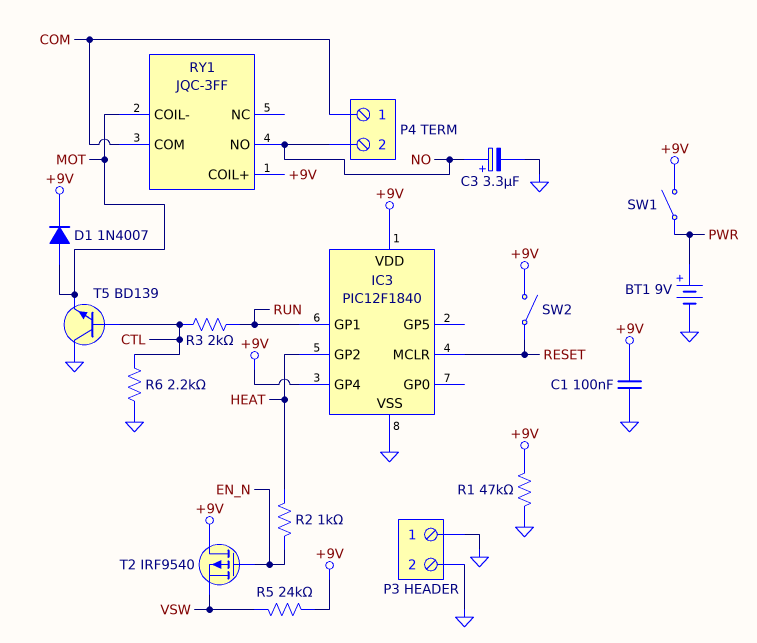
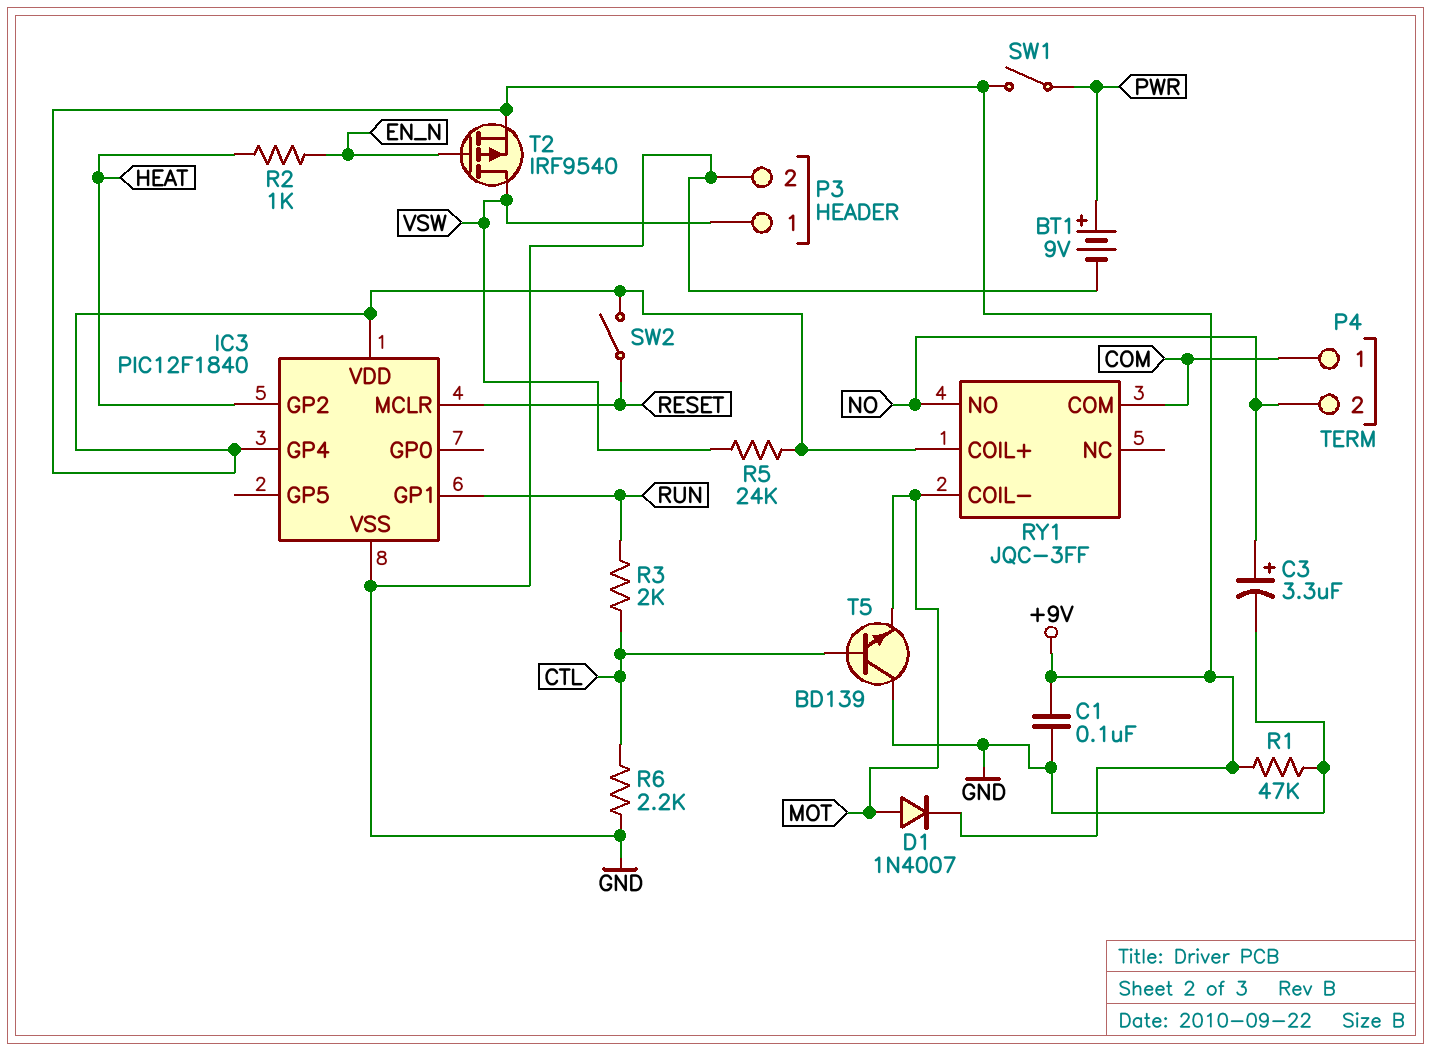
P3 pin 1: GND -> VSW
T2: PMOS IRF9540 (G EN_N, D +9V, S VSW) -> PMOS IRF9540 (G EN_N, D VSW, S +9V)

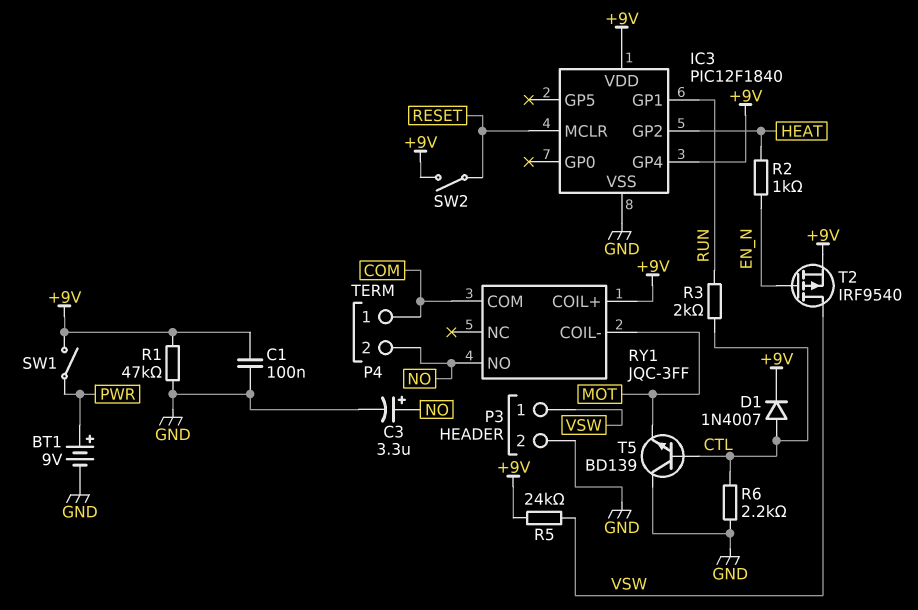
D1: diode 1N4007 (A MOT, K +9V) -> diode 1N4007 (A CTL, K +9V)

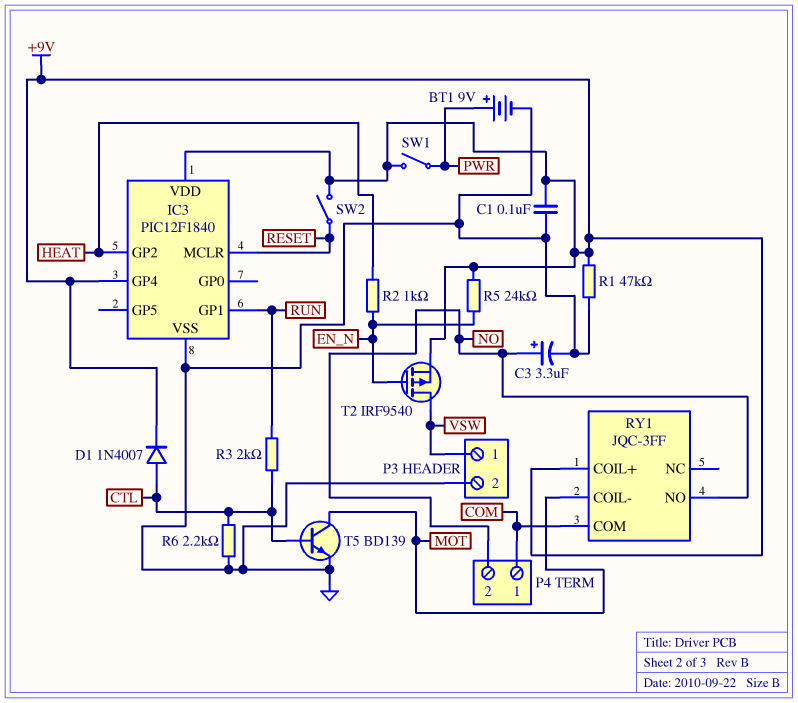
R5: 24k (+9V, VSW) -> 24k (+9V, EN_N)
T5: NPN BD139 (B CTL, C GND, E MOT) -> NPN BD139 (B CTL, C MOT, E GND)

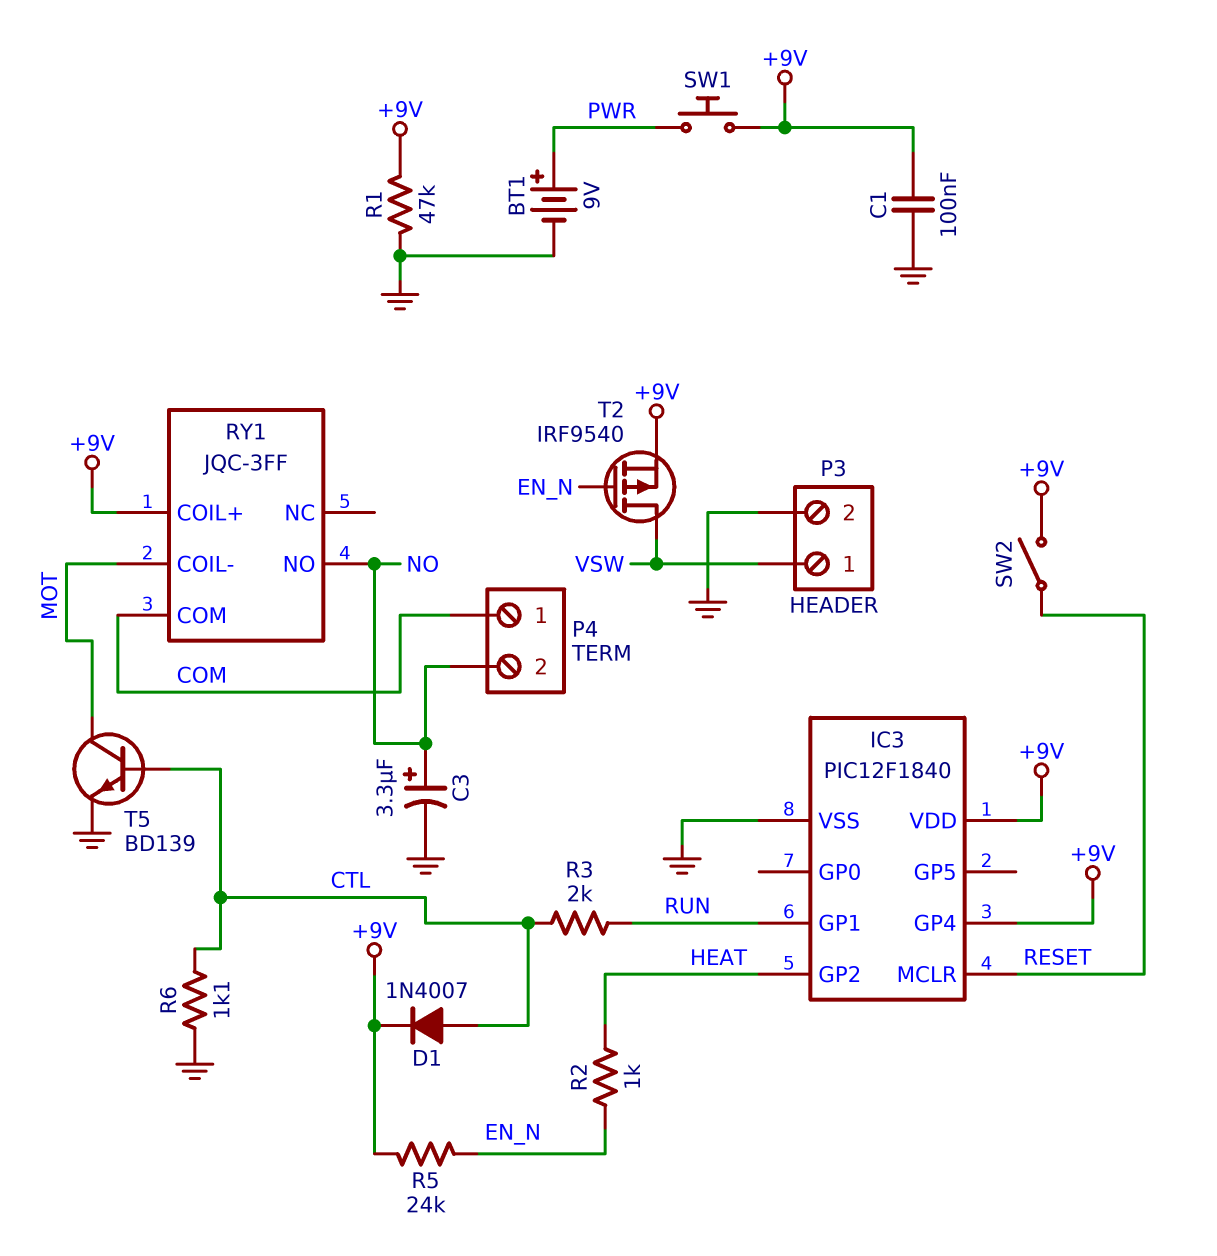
R6: 2.2k (CTL, GND) -> 1.1k (CTL, GND)
SW1: switch (+9V, PWR) -> button (+9V, PWR)

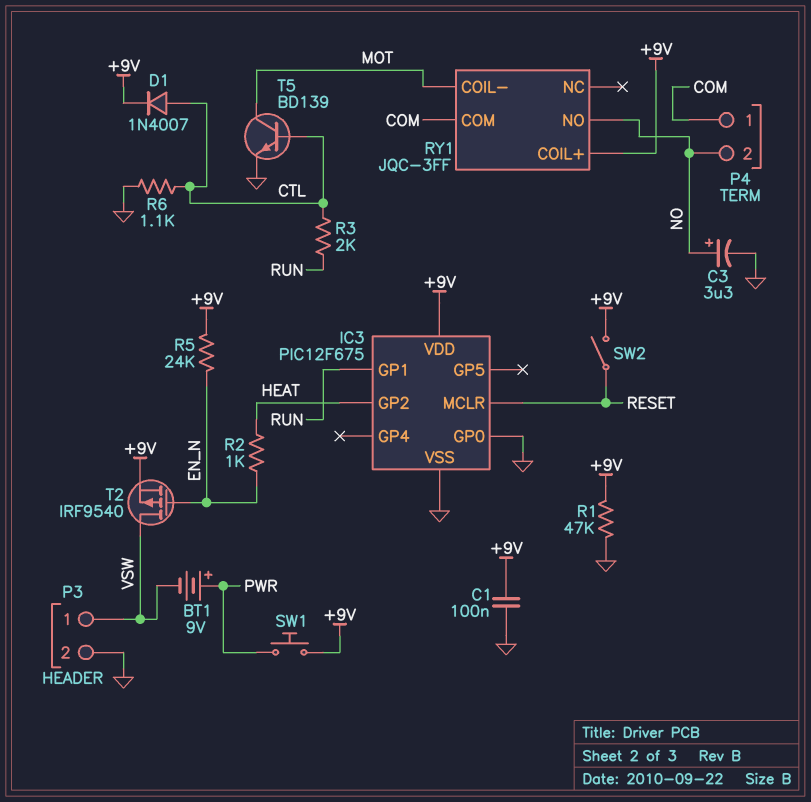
BT1: 9V (plus PWR, minus GND) -> 9V (plus PWR, minus VSW)
IC3: PIC12F1840 -> PIC12F675
IC3 pin GP0: none -> GND
IC3 pin GP4: +9V -> none

